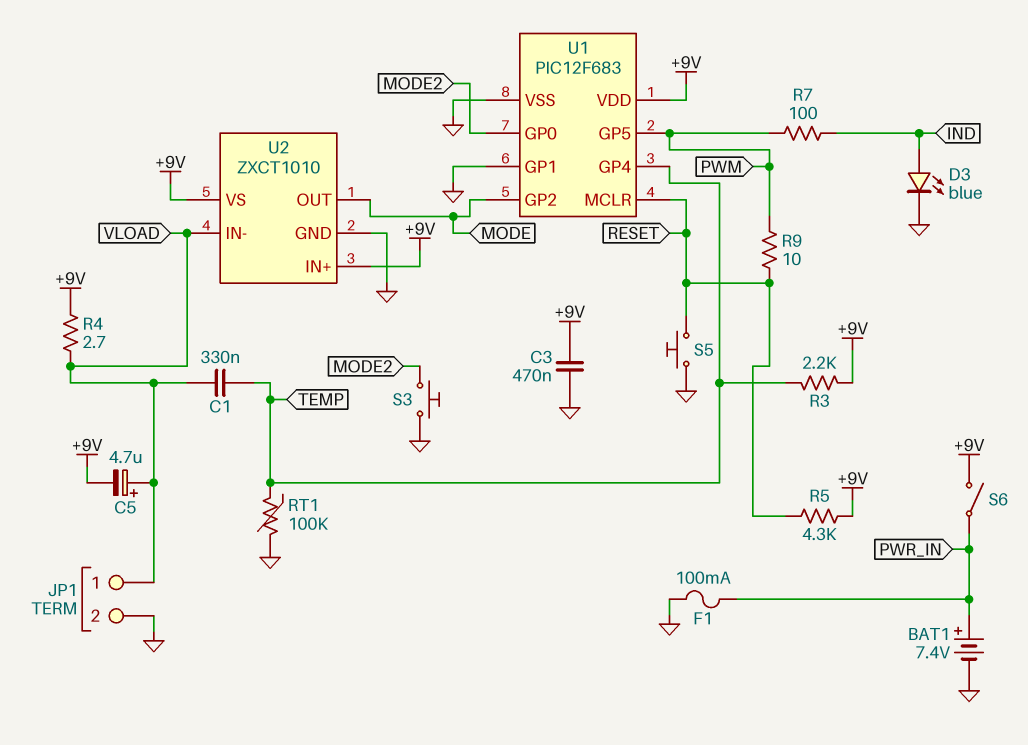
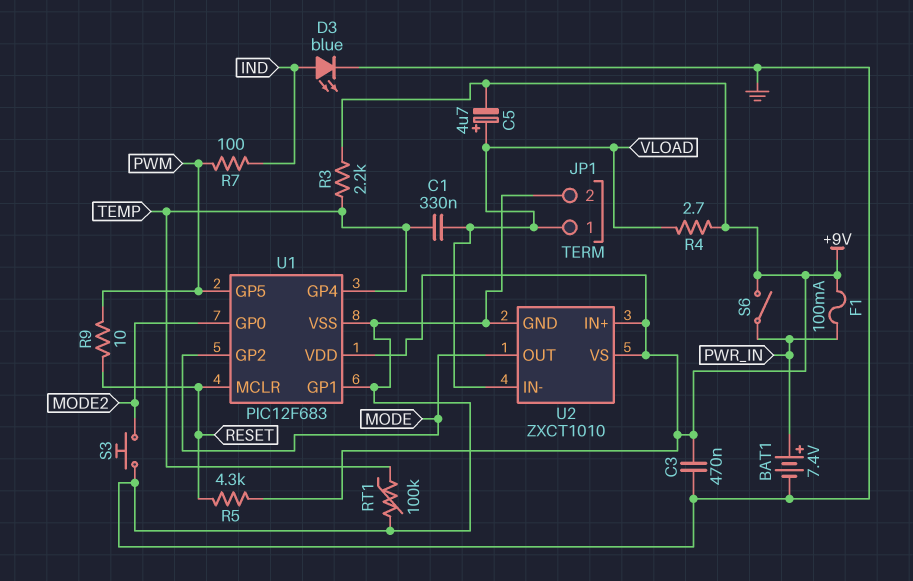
F1: 100mA (GND, PWR_IN) -> 100mA (+9V, PWR_IN)
S5: button (GND, RESET) -> none

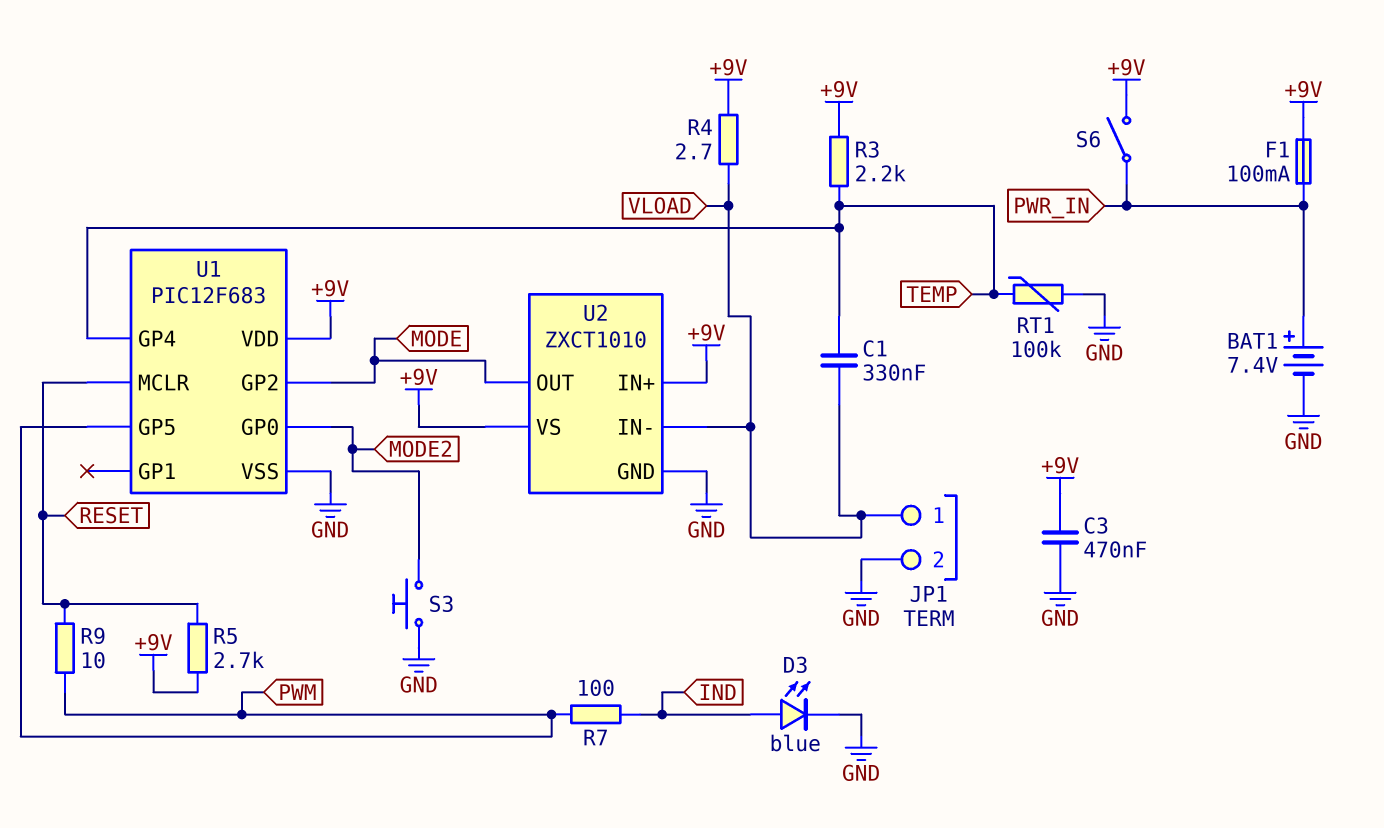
C5: 4.7uF (plus VLOAD, minus +9V) -> none
R5: 4.3k (+9V, RESET) -> 2.7k (+9V, RESET)
U1 pin GP1: GND -> none

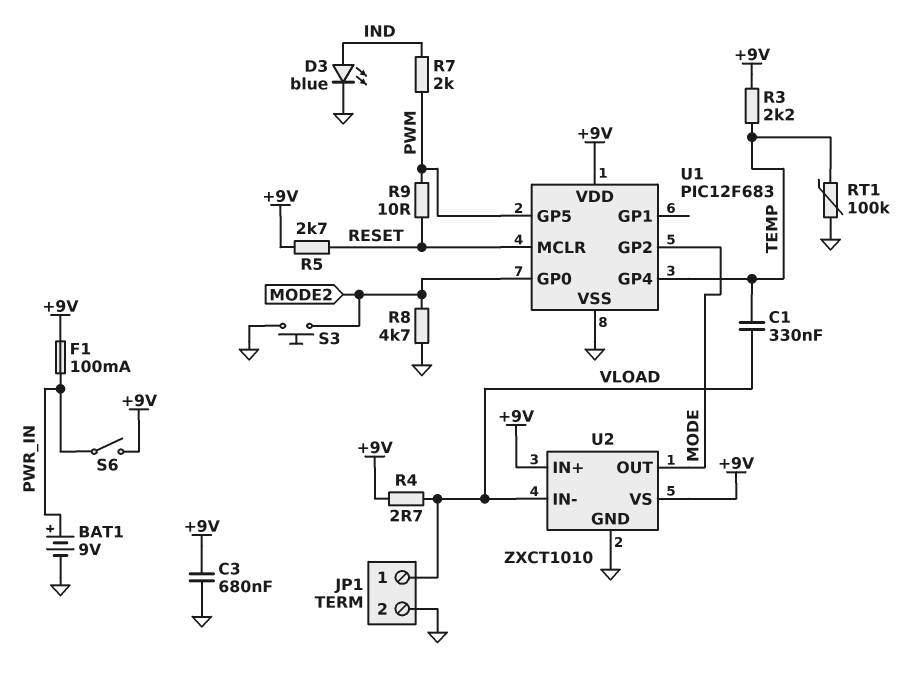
BAT1: 7.4V (plus PWR_IN, minus GND) -> 9V (plus PWR_IN, minus GND)
C3: 470nF (+9V, GND) -> 680nF (+9V, GND)
R7: 100 (IND, PWM) -> 2k (IND, PWM)
R8: none -> 4.7k (GND, MODE2)

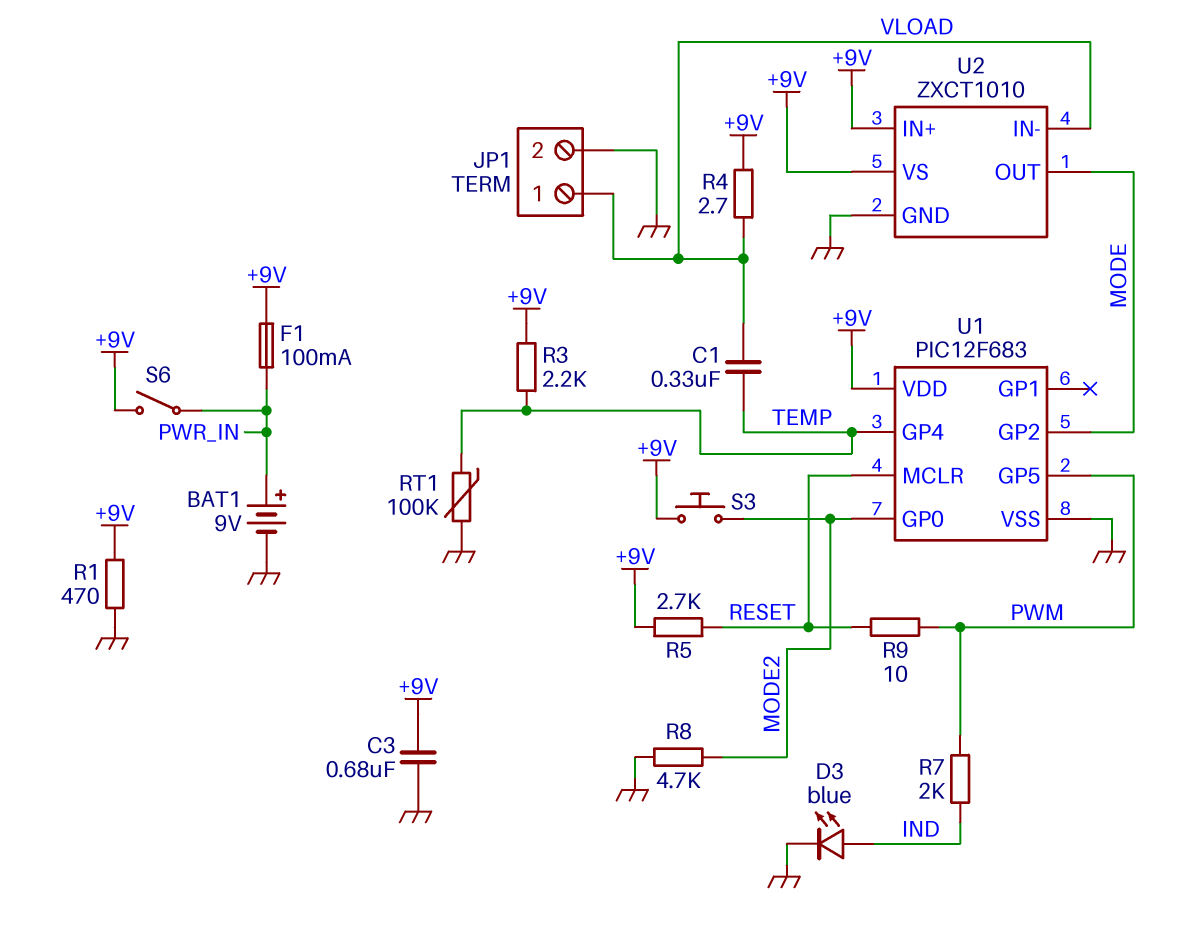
R1: none -> 470 (+9V, GND)
S3: button (GND, MODE2) -> button (+9V, MODE2)

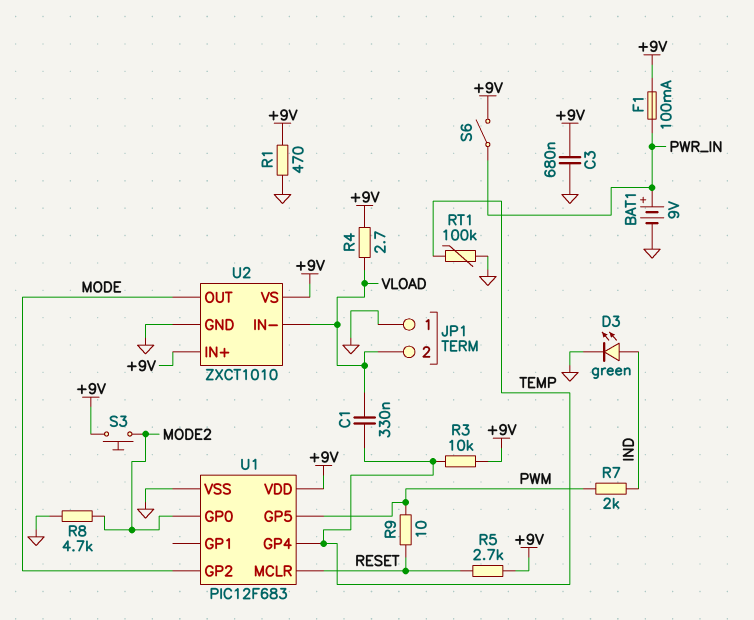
D3: LED blue (A IND, K GND) -> LED green (A IND, K GND)
JP1 pin 1: VLOAD -> GND
JP1 pin 2: GND -> VLOAD
R3: 2.2k (+9V, TEMP) -> 10k (+9V, TEMP)

